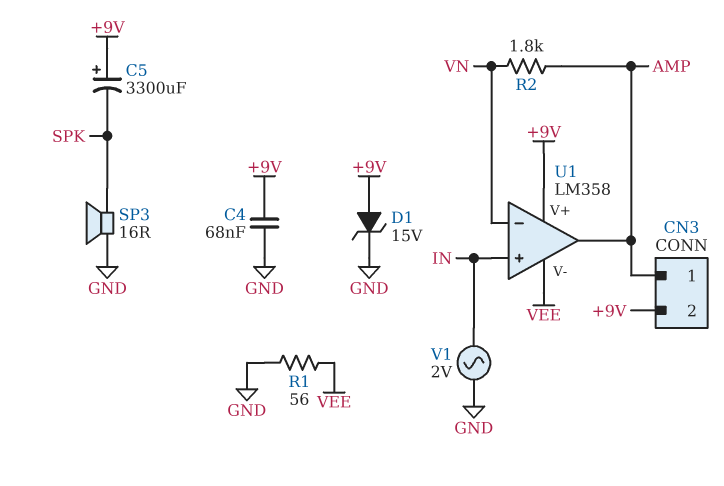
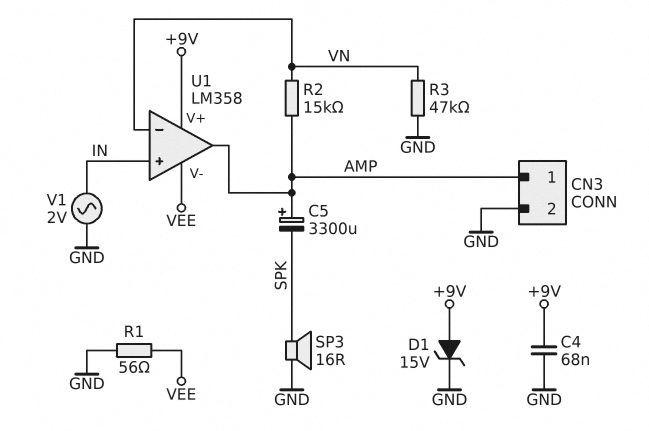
C5: 3300uF (plus +9V, minus SPK) -> 3300uF (plus AMP, minus SPK)
CN3 pin 2: +9V -> GND
R2: 1.8k (AMP, VN) -> 15k (AMP, VN)
R3: none -> 47k (GND, VN)

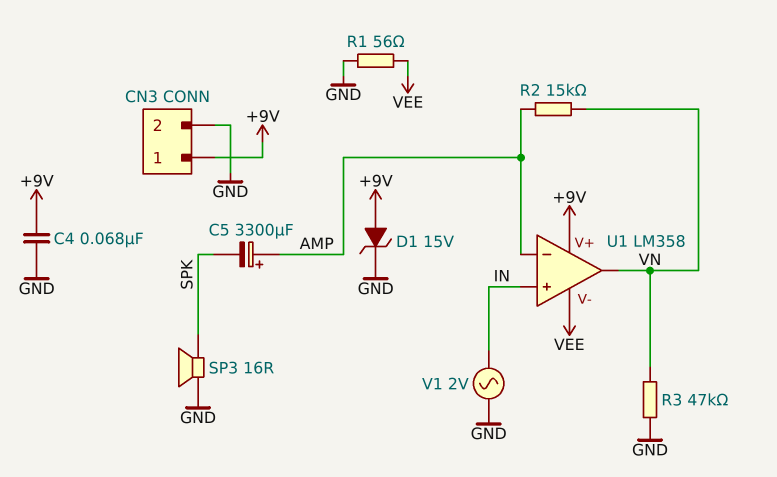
CN3 pin 1: AMP -> +9V
U1 pin in-: VN -> AMP
U1 pin out: AMP -> VN

